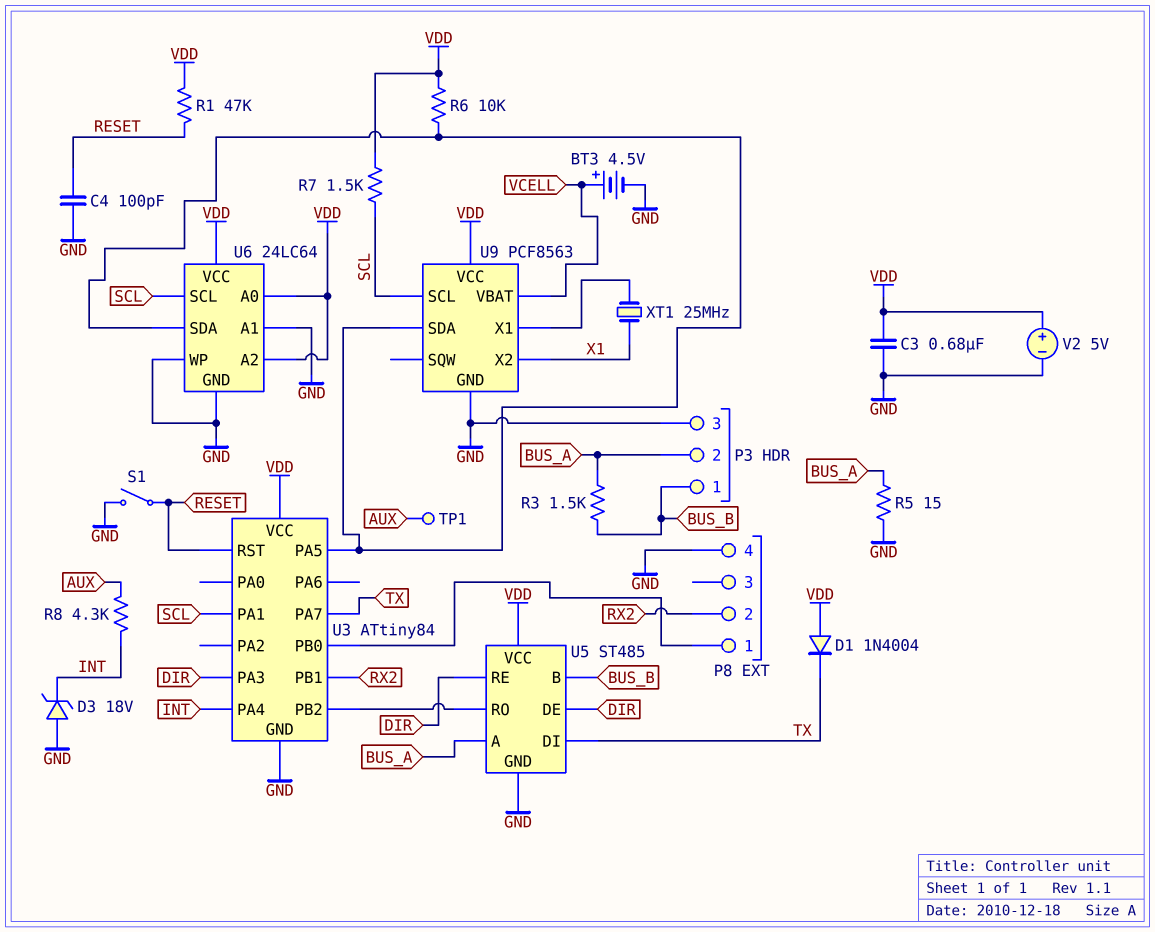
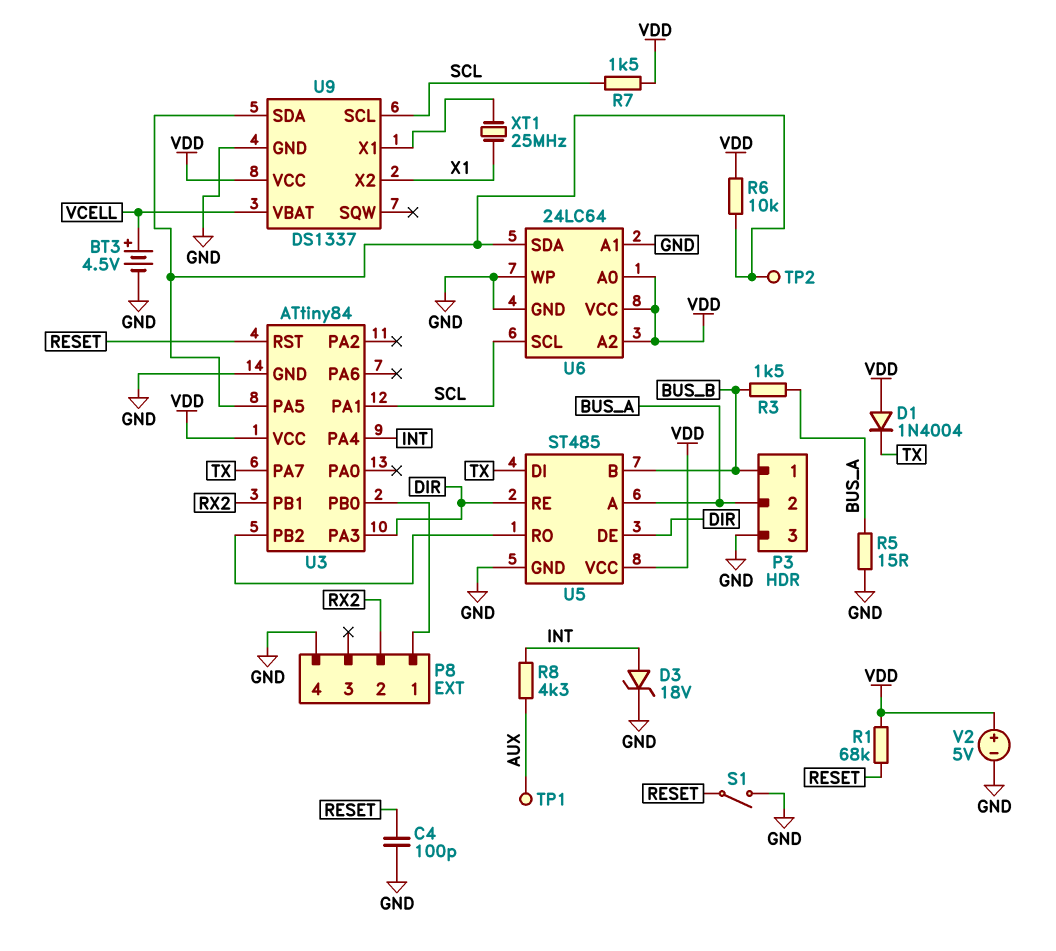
C3: 680nF (GND, VDD) -> none
D3: zener 18V (A GND, K INT) -> zener 18V (A INT, K GND)
R1: 47k (RESET, VDD) -> 68k (RESET, VDD)
TP2: none -> test point (U3/PA5)
U9: PCF8563 -> DS1337

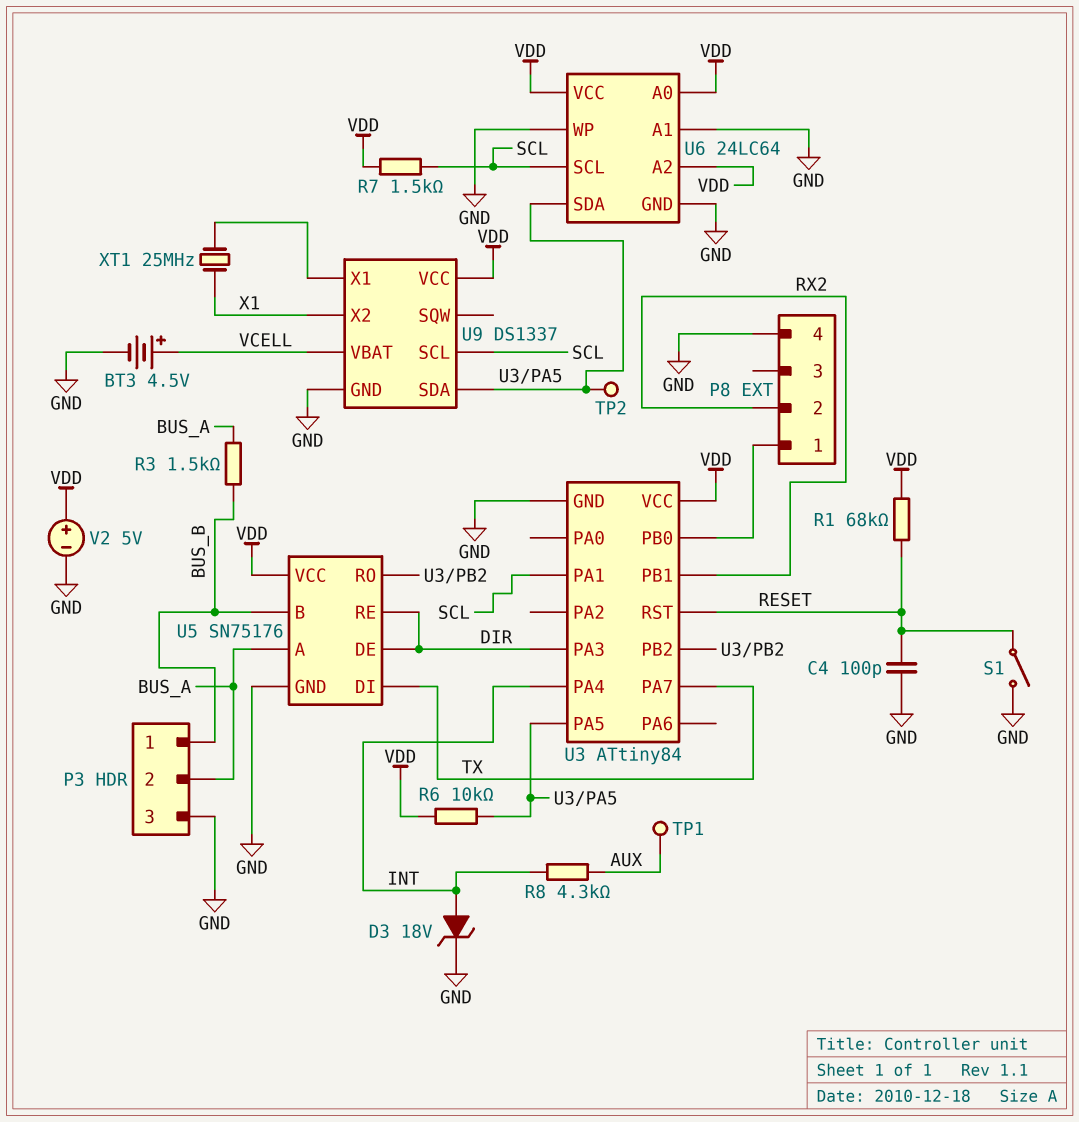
D1: diode 1N4004 (A VDD, K TX) -> none
R5: 15 (BUS_A, GND) -> none
U5: ST485 -> SN75176

